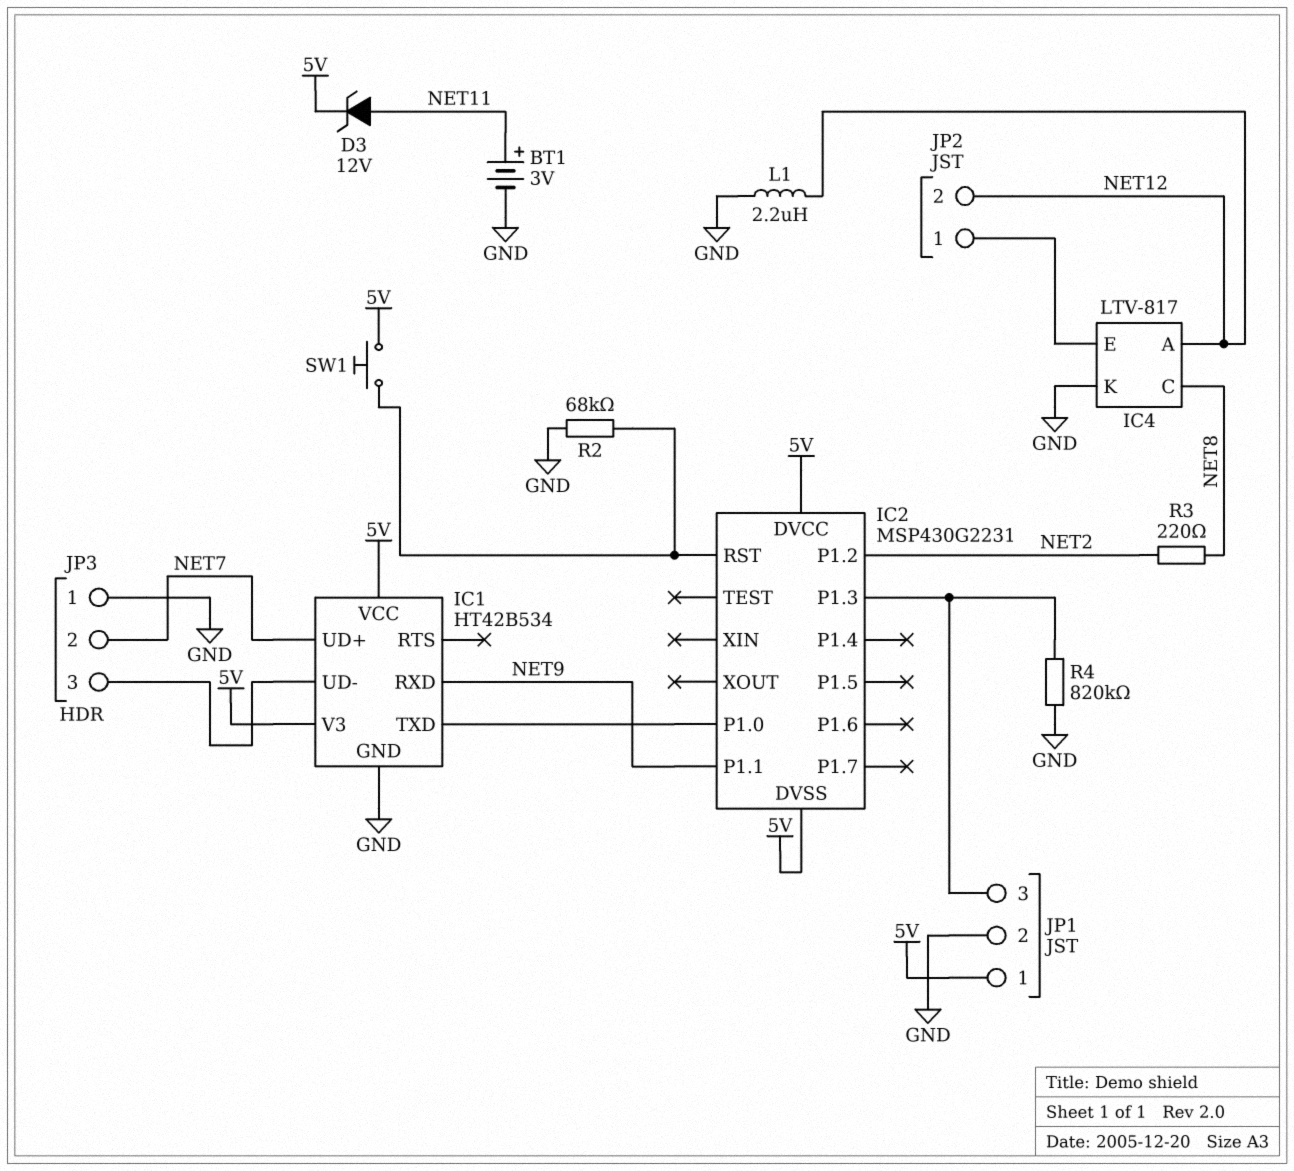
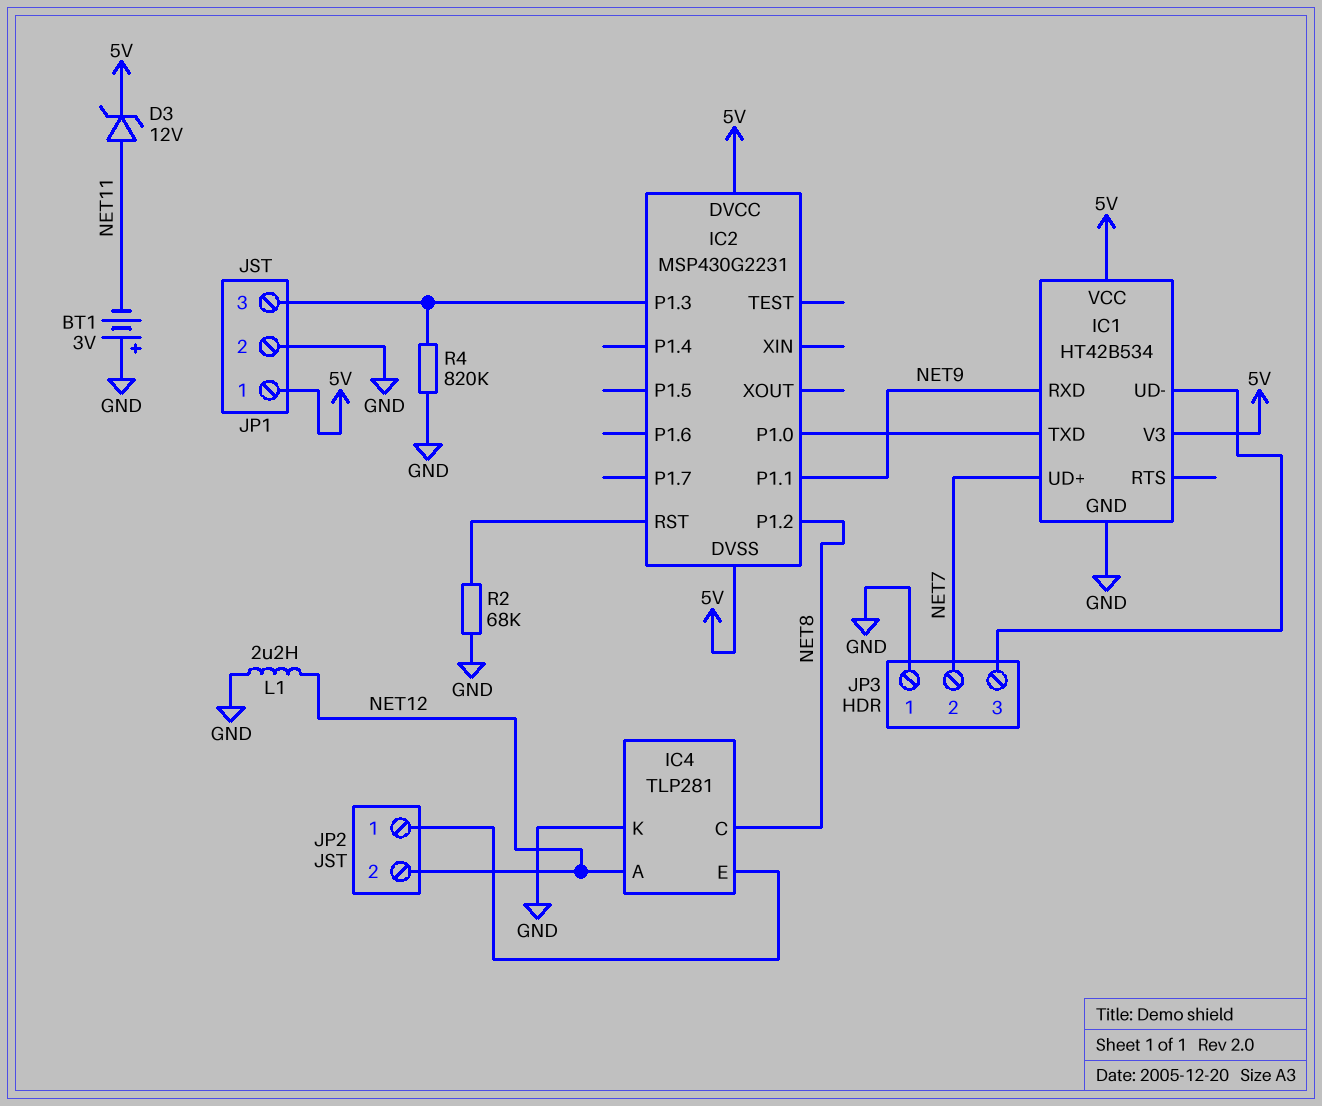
BT1: 3V (plus NET11, minus GND) -> 3V (plus GND, minus NET11)
IC2 pin P1.2: NET2 -> NET8
IC4: LTV-817 -> TLP281
R3: 220 (NET2, NET8) -> none
SW1: button (5V, IC2/RST) -> none

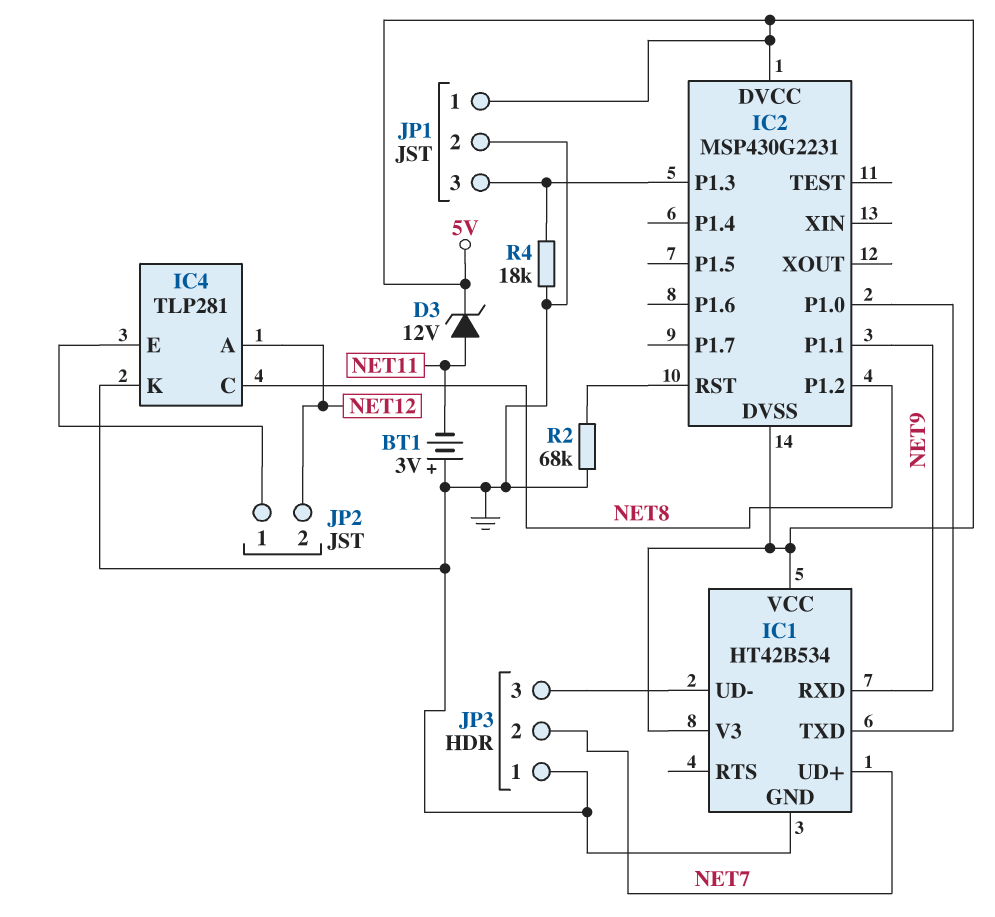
L1: 2.2uH (GND, NET12) -> none
R4: 820k (GND, IC2/P1.3) -> 18k (GND, IC2/P1.3)

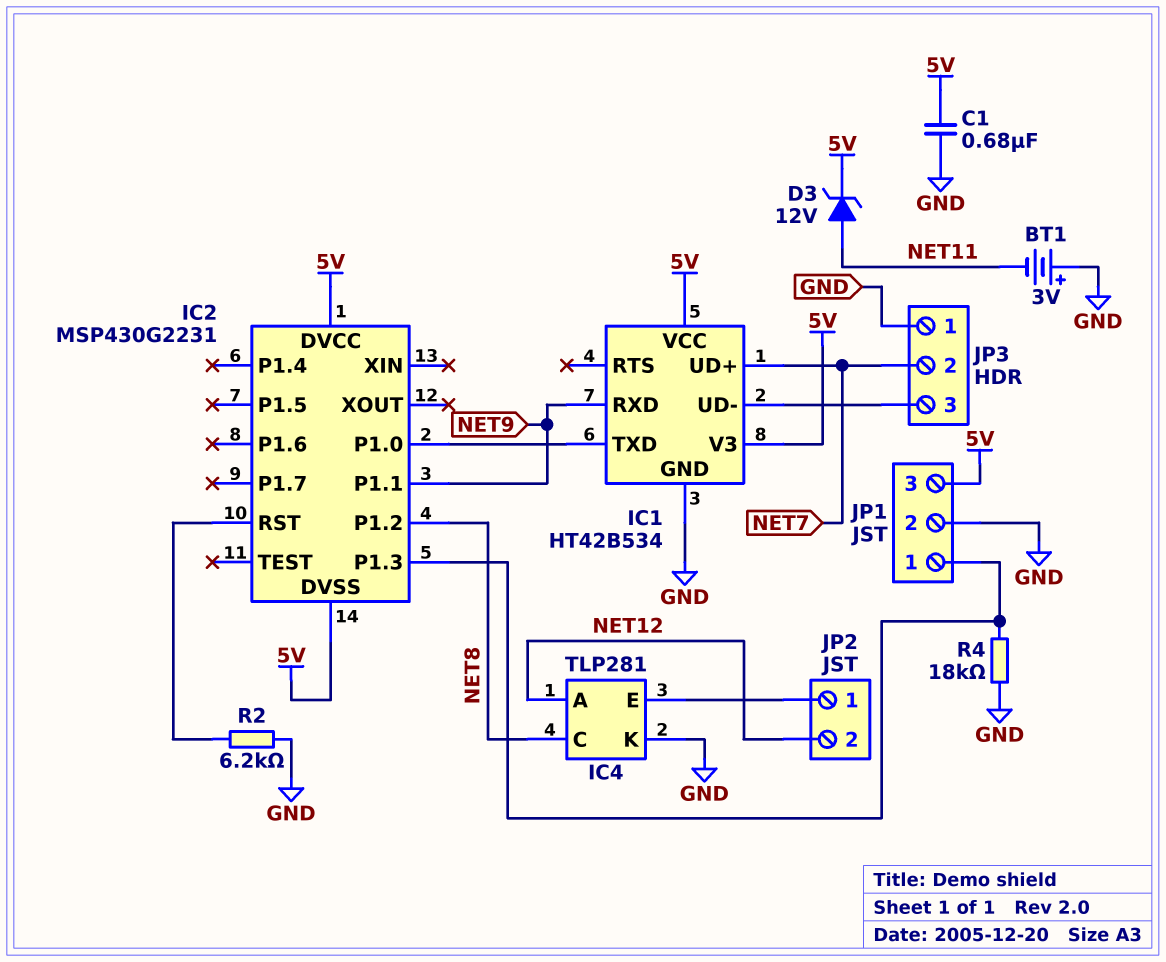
C1: none -> 680nF (5V, GND)
JP1 pin 1: 5V -> IC2/P1.3
JP1 pin 3: IC2/P1.3 -> 5V
R2: 68k (GND, IC2/RST) -> 6.2k (GND, IC2/RST)

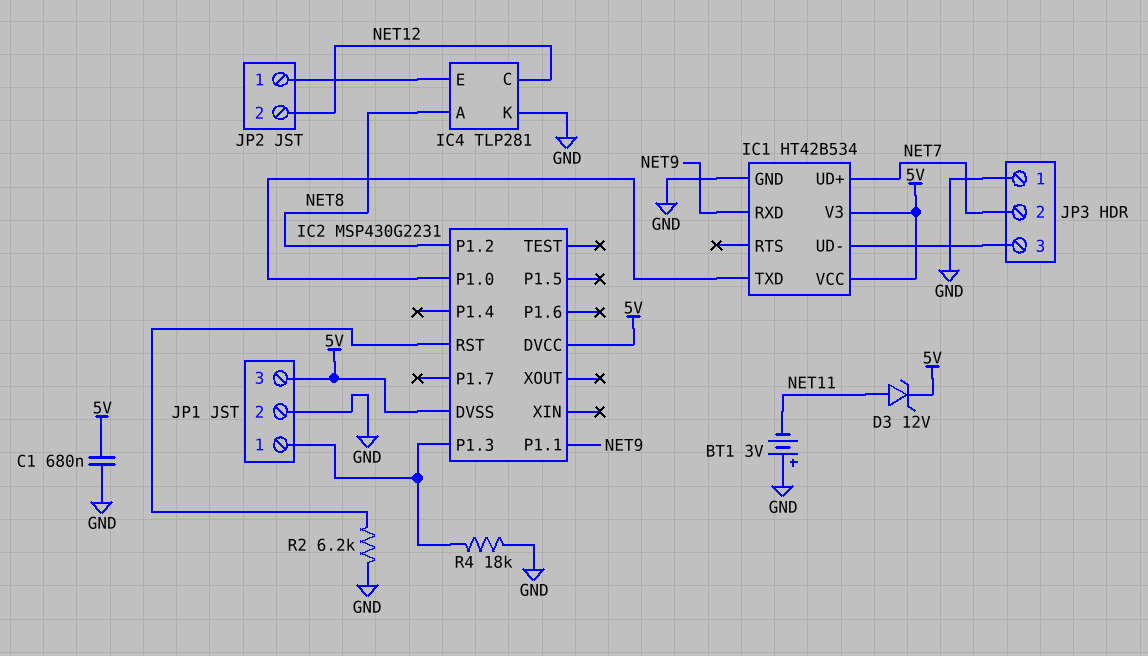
IC4 pin A: NET12 -> NET8
IC4 pin C: NET8 -> NET12

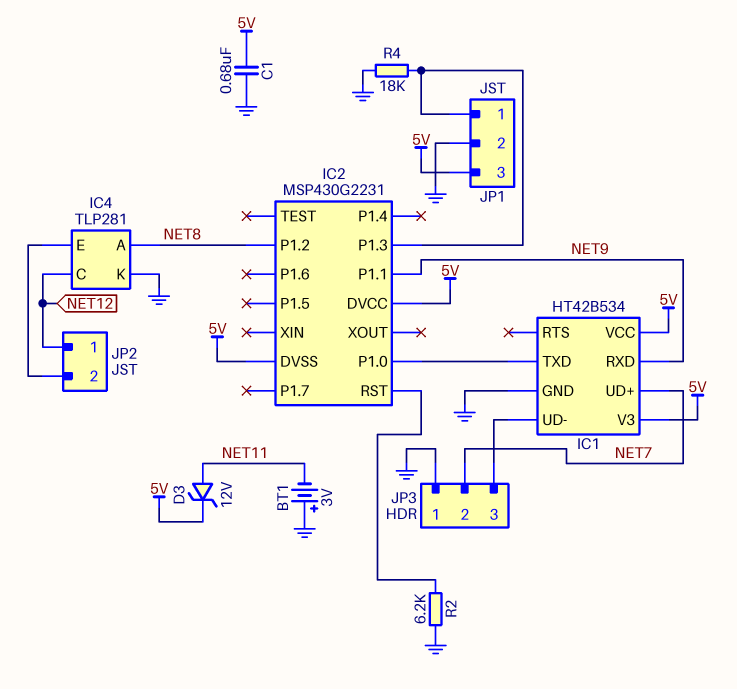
JP2 pin 1: IC4/E -> NET12
JP2 pin 2: NET12 -> IC4/E

